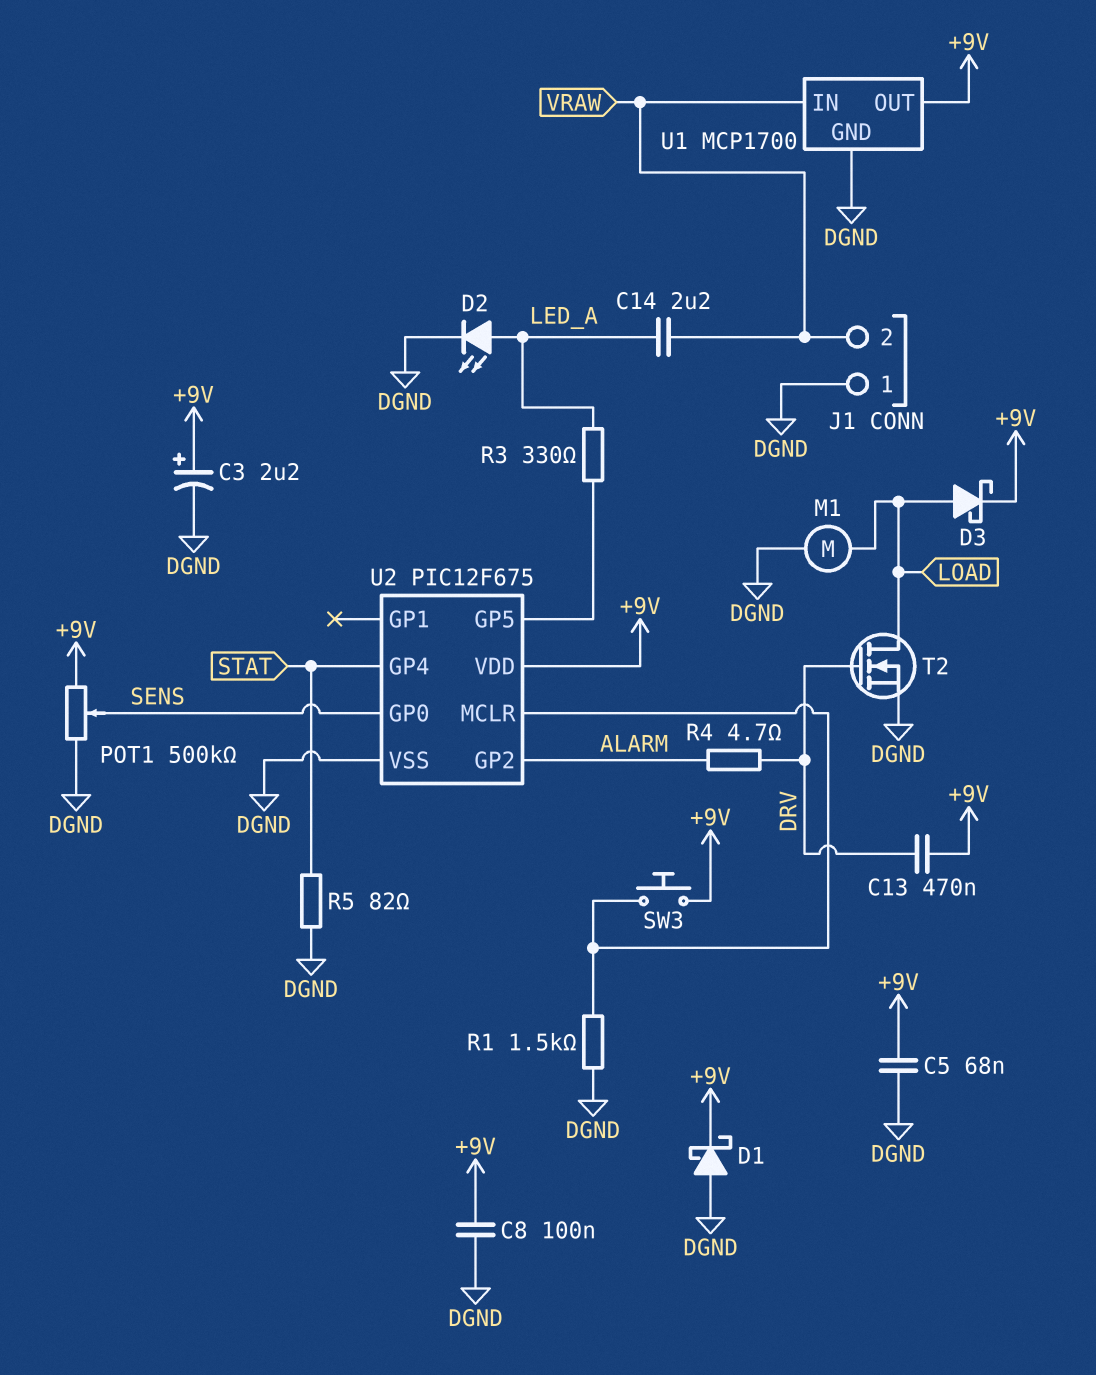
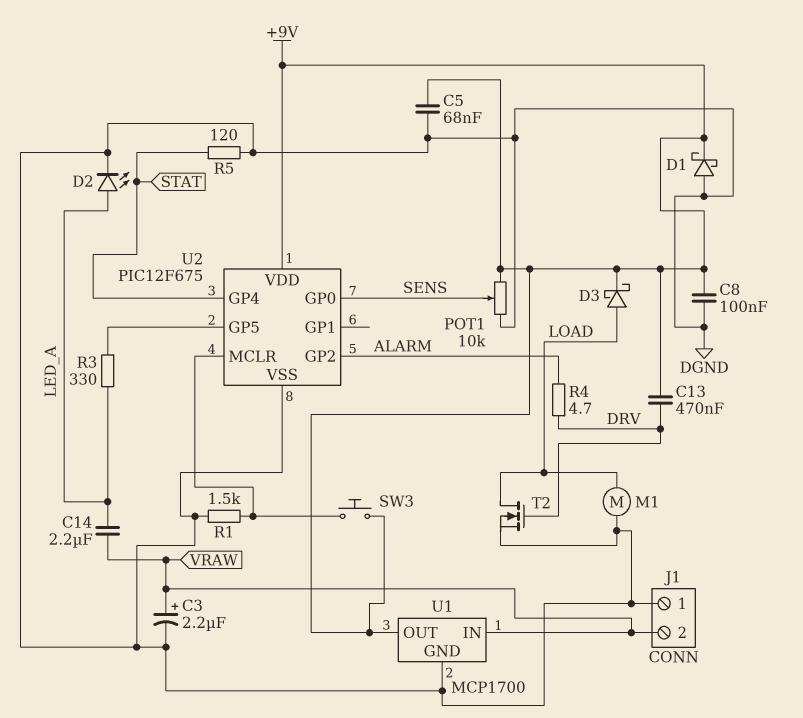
C3: 2.2uF (plus +9V, minus DGND) -> 2.2uF (plus VRAW, minus DGND)
POT1: 500k (+9V, DGND, wiper SENS) -> 10k (+9V, DGND, wiper SENS)
R5: 82 (DGND, STAT) -> 120 (DGND, STAT)

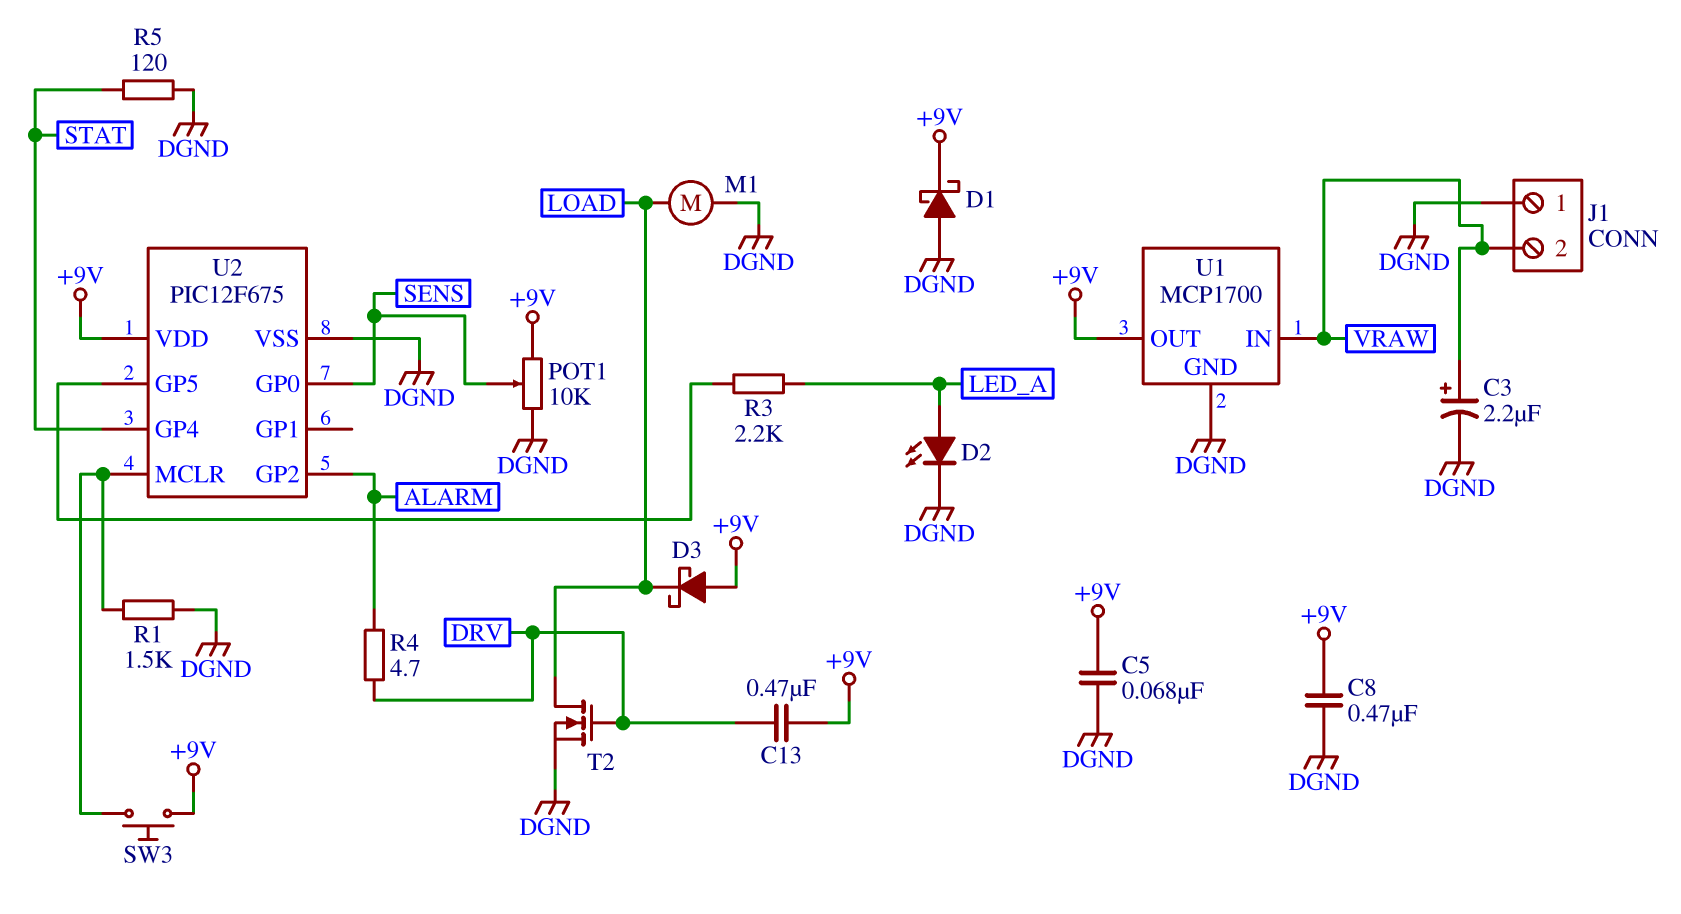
C8: 100nF (+9V, DGND) -> 470nF (+9V, DGND)
C14: 2.2uF (LED_A, VRAW) -> none
D3: schottky (A LOAD, K +9V) -> schottky (A +9V, K LOAD)
R3: 330 (LED_A, U2/GP5) -> 2.2k (LED_A, U2/GP5)

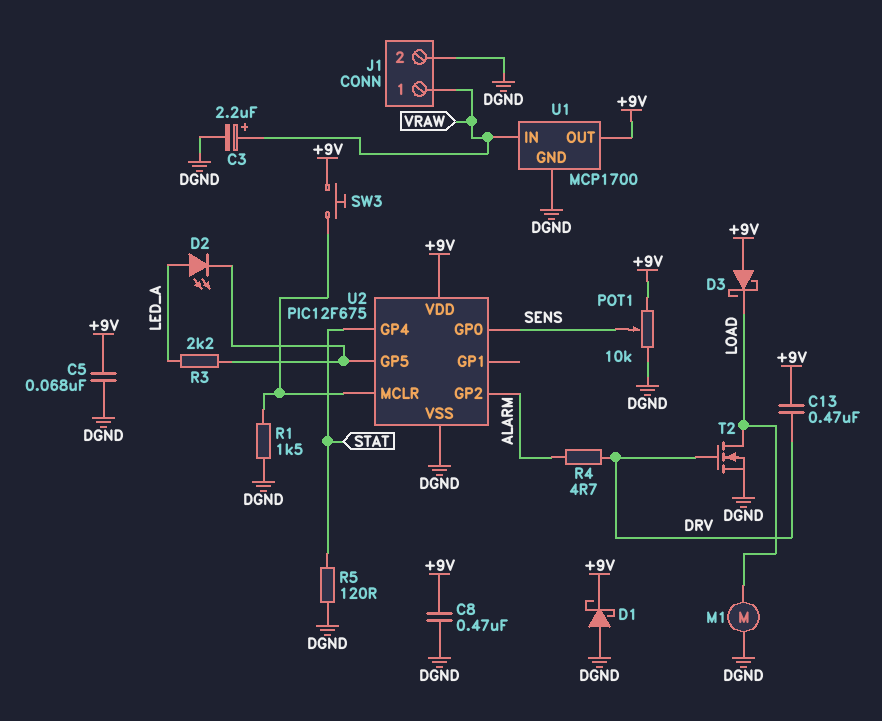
D2: LED (A LED_A, K DGND) -> LED (A LED_A, K U2/GP5)
J1 pin 1: DGND -> VRAW
J1 pin 2: VRAW -> DGND

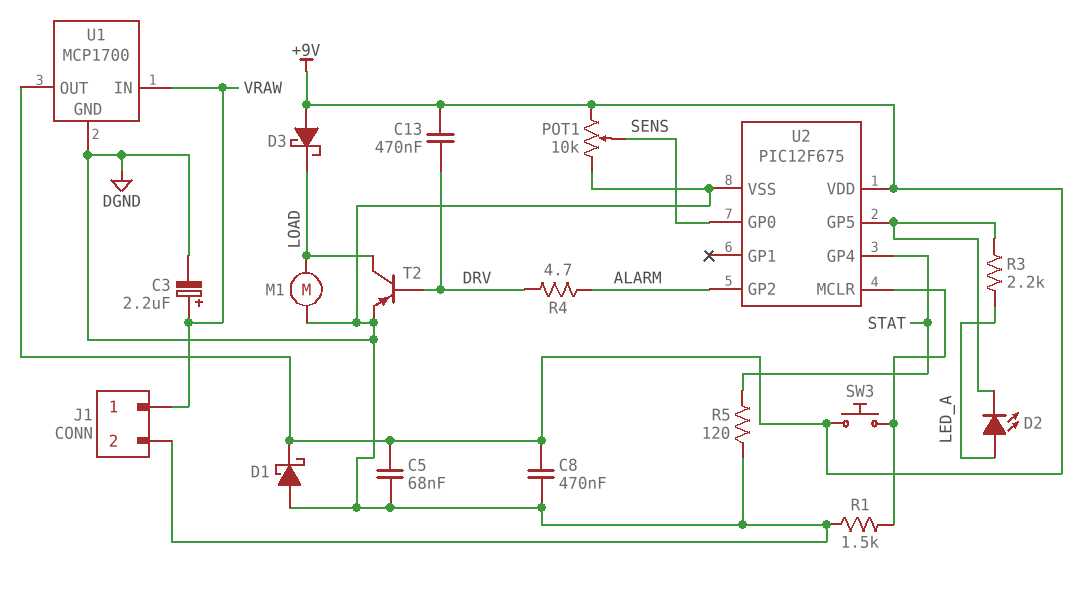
T2: NMOS (G DRV, D LOAD, S DGND) -> PNP (B DRV, C LOAD, E DGND)

